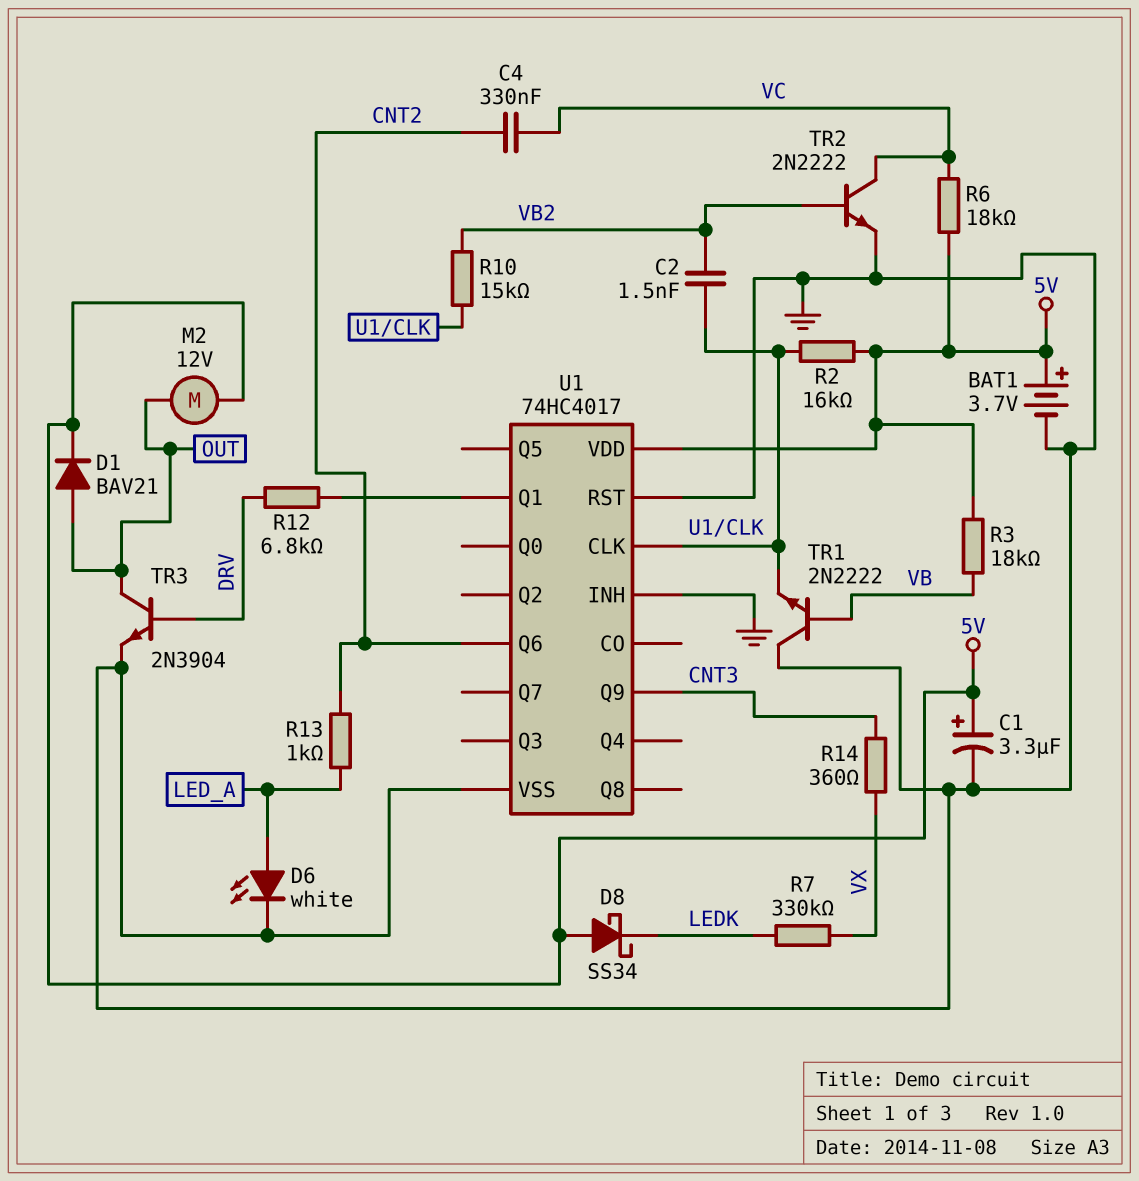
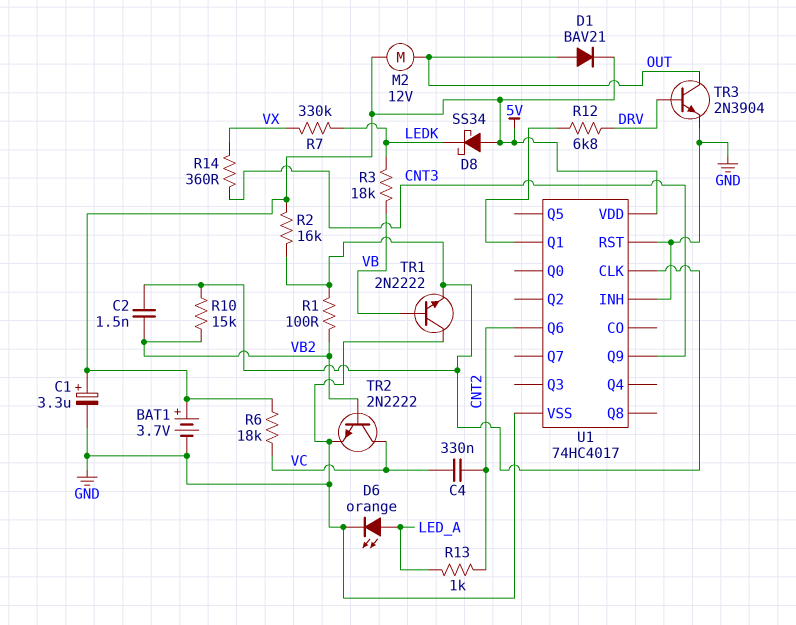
D6: LED white (A LED_A, K GND) -> LED orange (A LED_A, K GND)
R1: none -> 100 (U1/CLK, VB2)
R3: 18k (5V, VB) -> 18k (LEDK, VB)

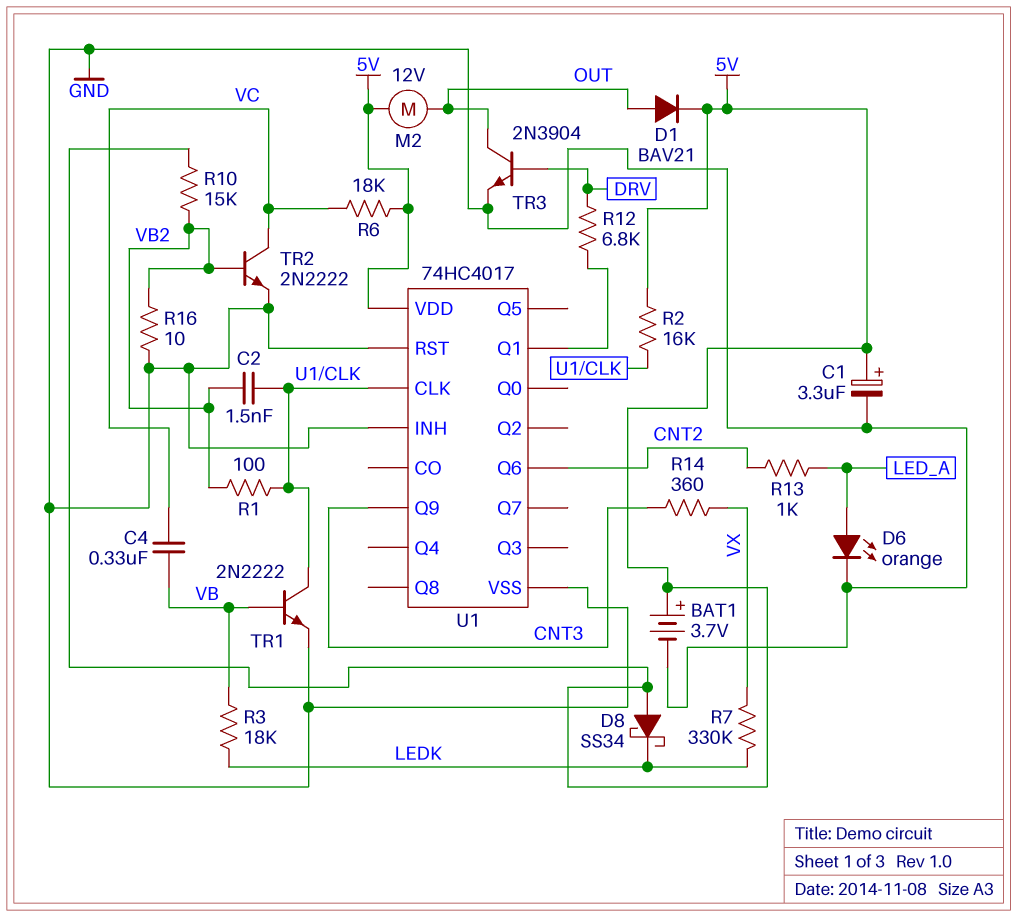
C4: 330nF (CNT2, VC) -> 330nF (VB, VC)
R10: 15k (U1/CLK, VB2) -> 15k (5V, VB2)
R16: none -> 10 (GND, VB2)
TR1: NPN 2N2222 (B VB, C GND, E U1/CLK) -> NPN 2N2222 (B VB, C U1/CLK, E GND)

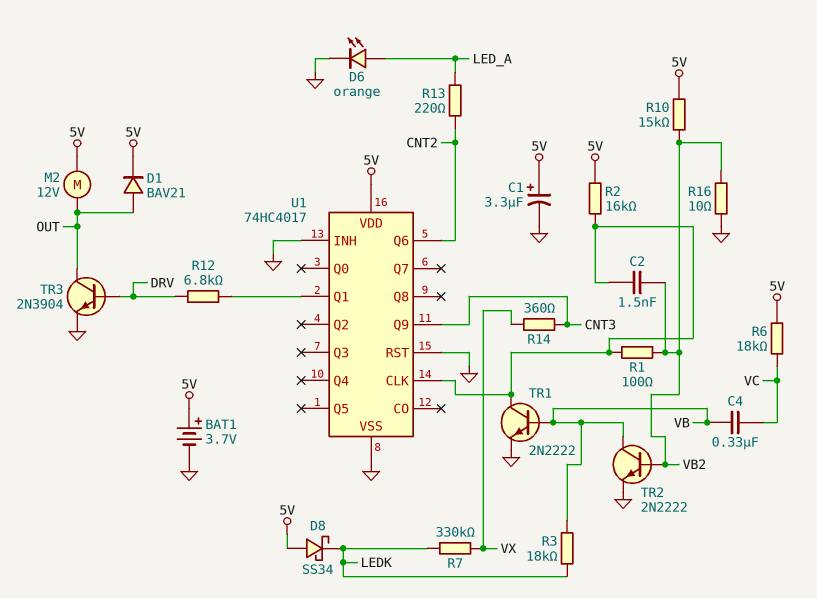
R13: 1k (CNT2, LED_A) -> 220 (CNT2, LED_A)
TR2: NPN 2N2222 (B VB2, C VC, E GND) -> NPN 2N2222 (B VB2, C VB, E GND)

